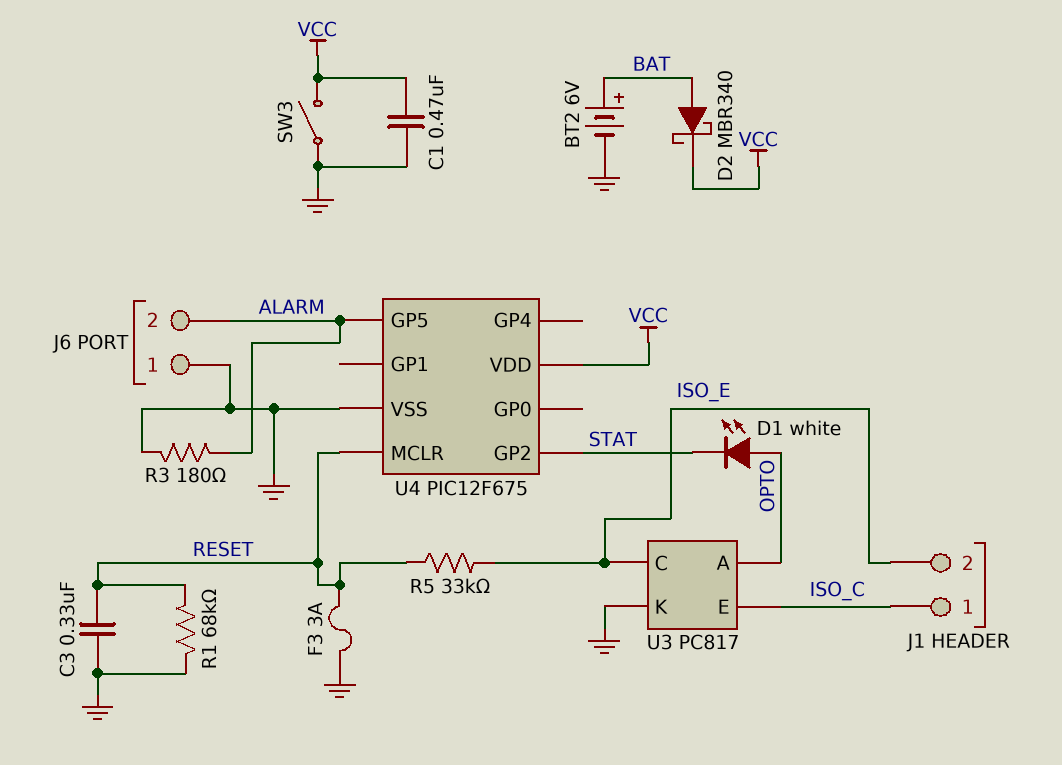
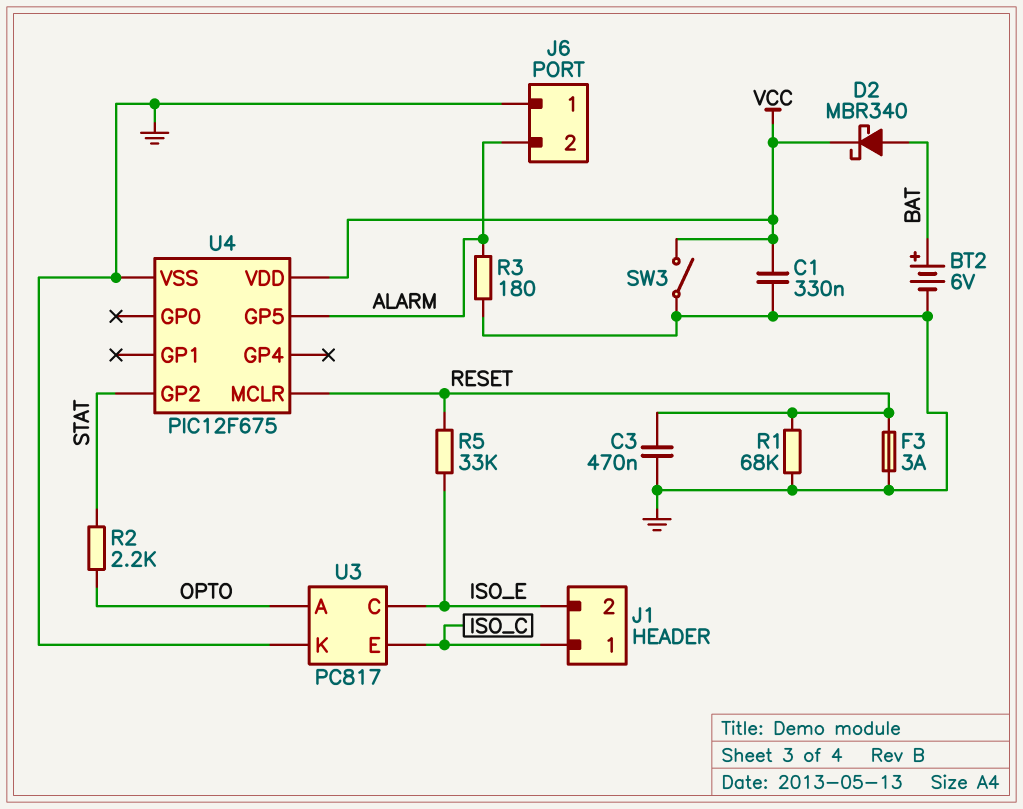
C1: 470nF (GND, VCC) -> 330nF (GND, VCC)
C3: 330nF (GND, RESET) -> 470nF (GND, RESET)
D1: LED white (A OPTO, K STAT) -> none
R2: none -> 2.2k (OPTO, STAT)

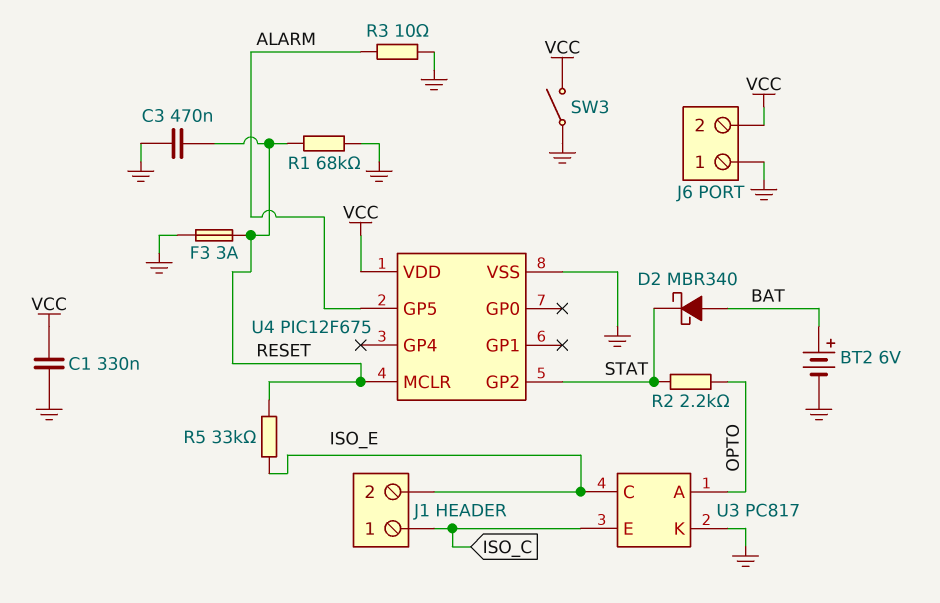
D2: schottky MBR340 (A BAT, K VCC) -> schottky MBR340 (A BAT, K STAT)
J6 pin 2: ALARM -> VCC
R3: 180 (ALARM, GND) -> 10 (ALARM, GND)

